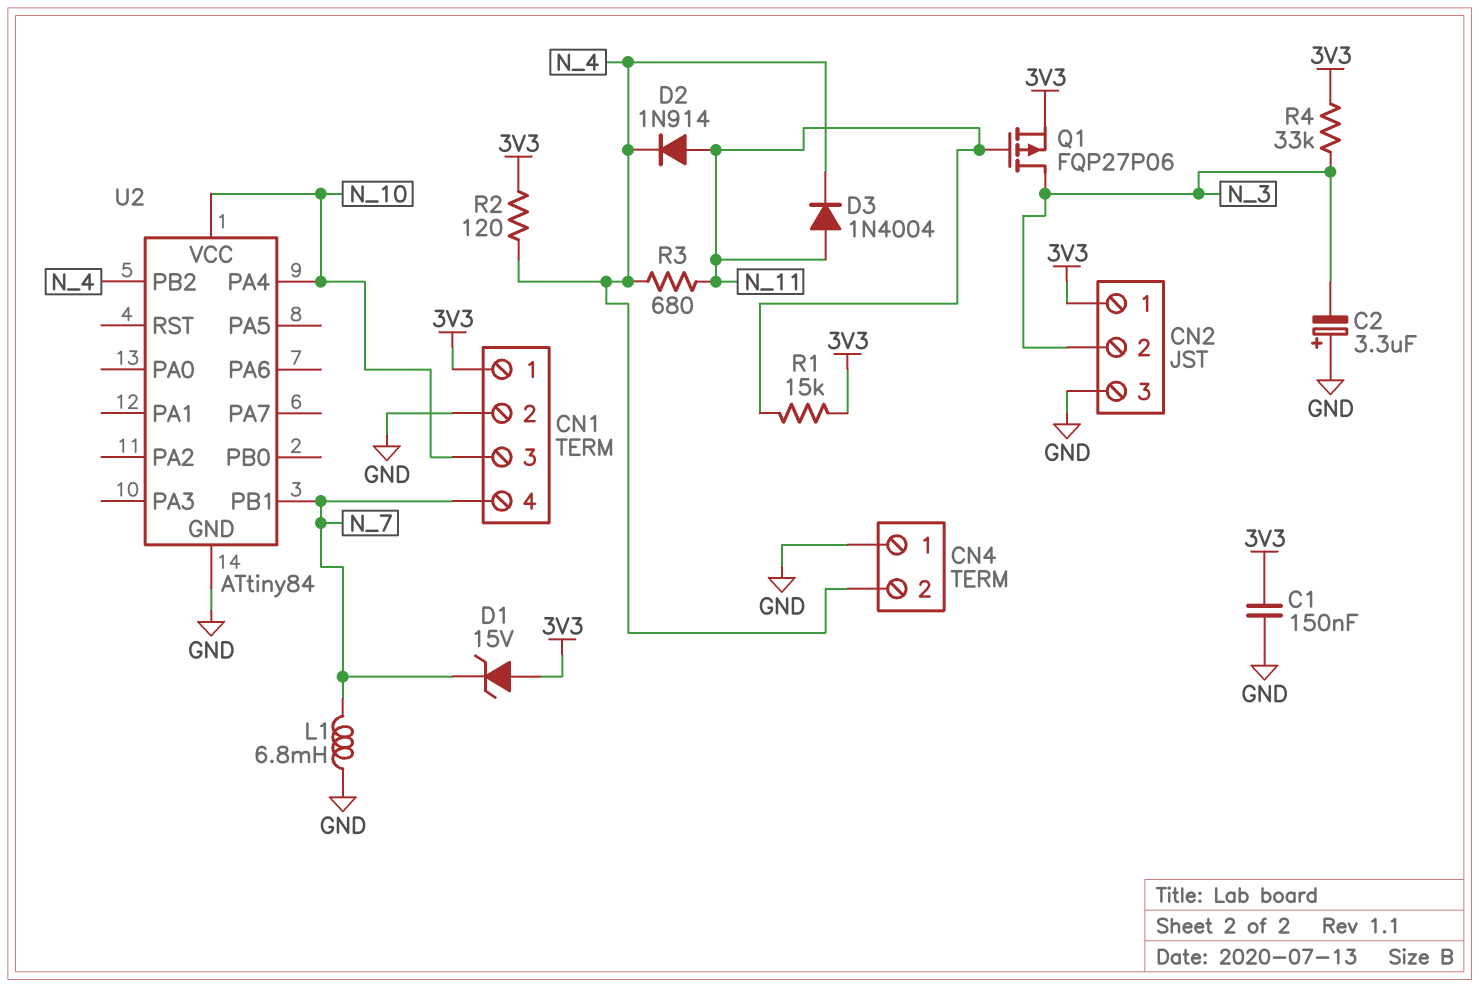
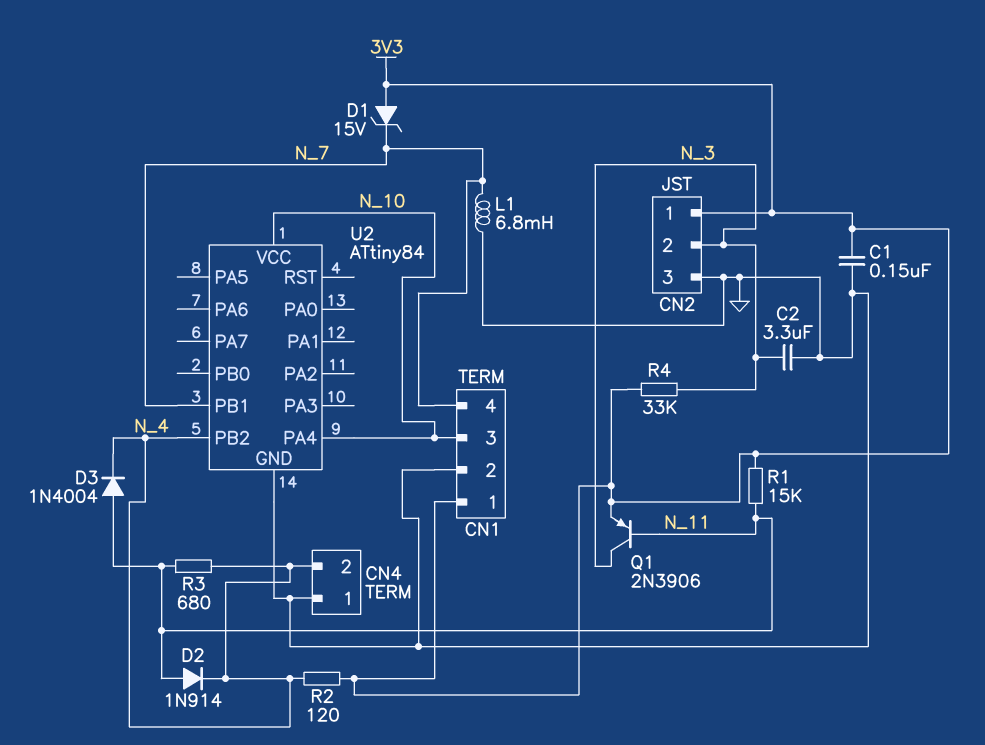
C2: 3.3uF (plus GND, minus N_3) -> 3.3uF (GND, N_3)
Q1: PMOS FQP27P06 (G N_11, D N_3, S 3V3) -> PNP 2N3906 (B N_11, C N_3, E 3V3)

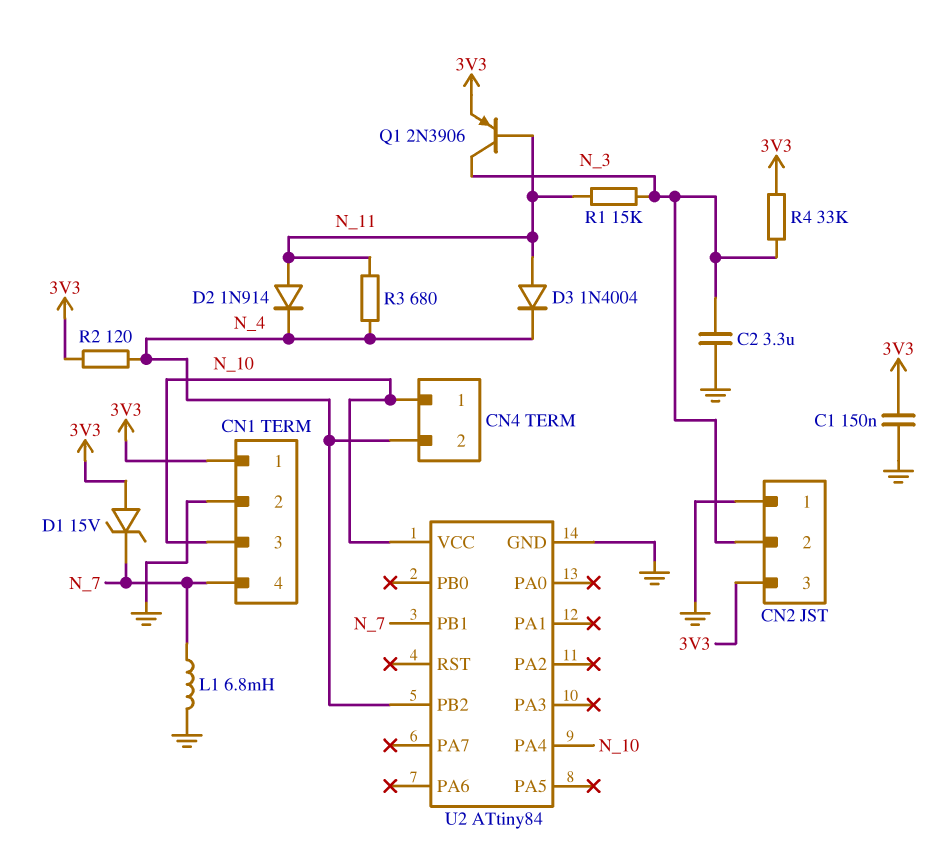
CN2 pin 1: 3V3 -> GND
CN2 pin 3: GND -> 3V3
CN4 pin 1: GND -> N_10
R1: 15k (3V3, N_11) -> 15k (N_3, N_11)

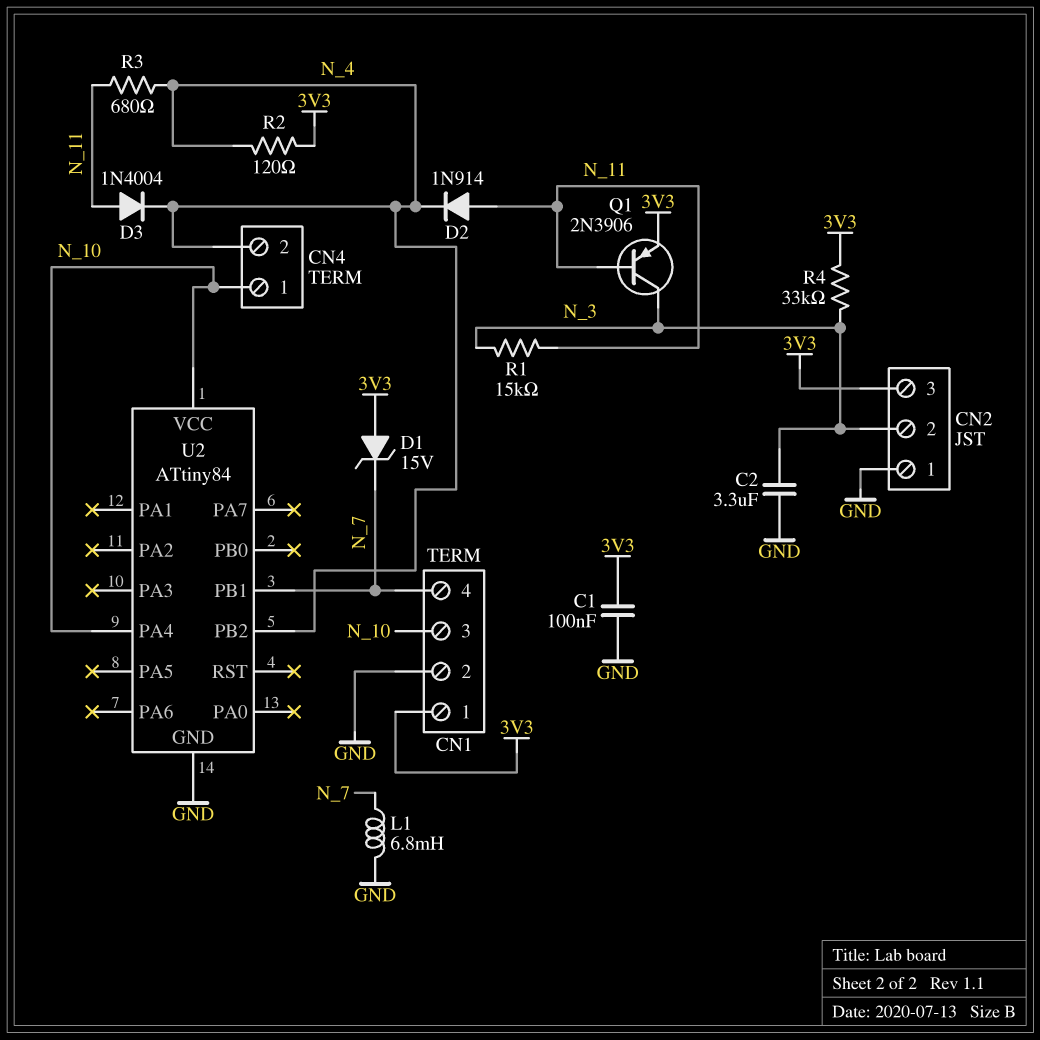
C1: 150nF (3V3, GND) -> 100nF (3V3, GND)

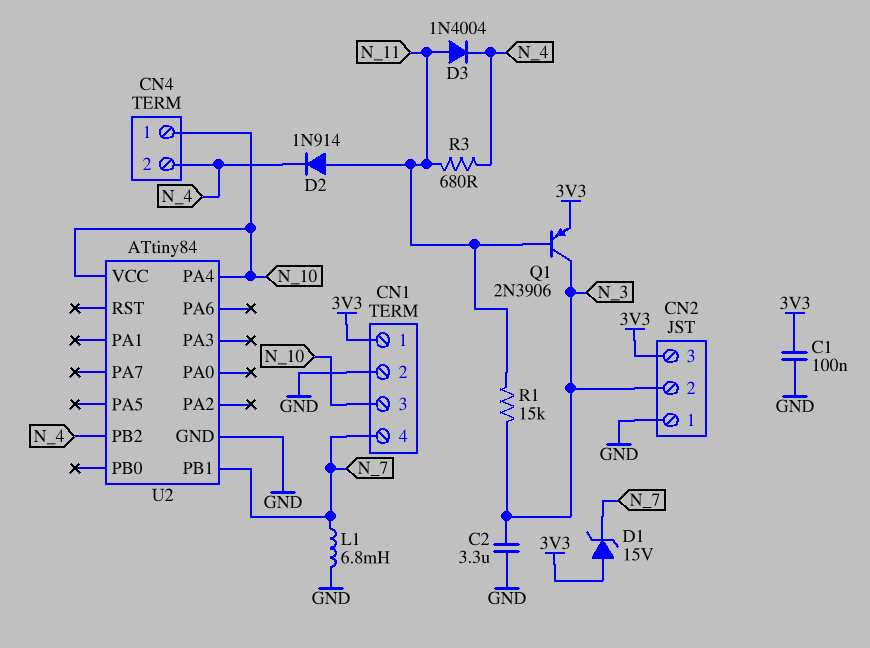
R2: 120 (3V3, N_4) -> none
R4: 33k (3V3, N_3) -> none

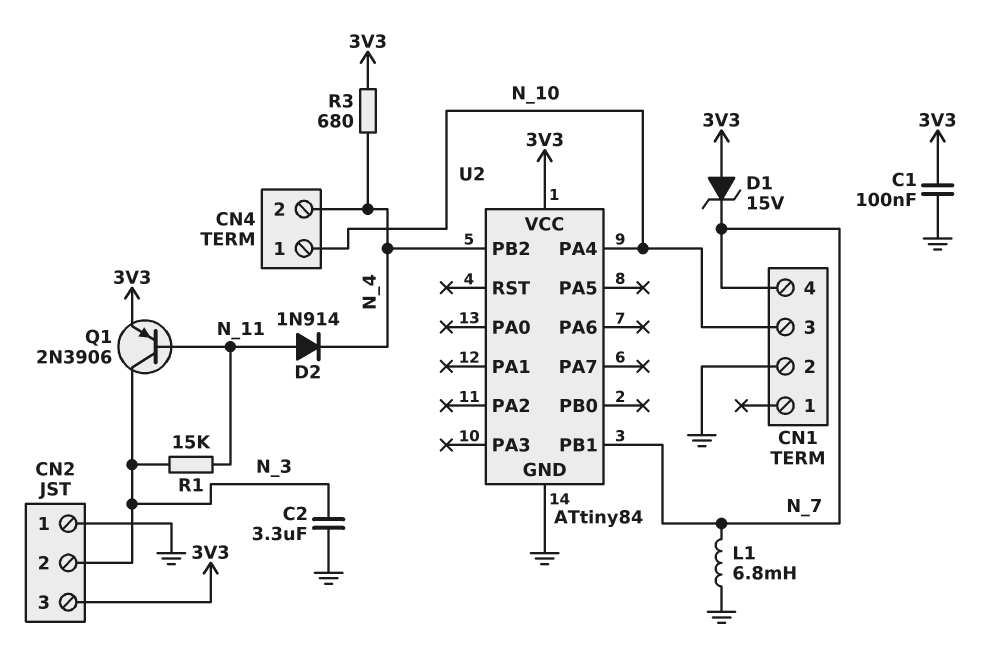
CN1 pin 1: 3V3 -> none
D3: diode 1N4004 (A N_11, K N_4) -> none
R3: 680 (N_4, N_11) -> 680 (3V3, N_4)
U2 pin VCC: N_10 -> 3V3

